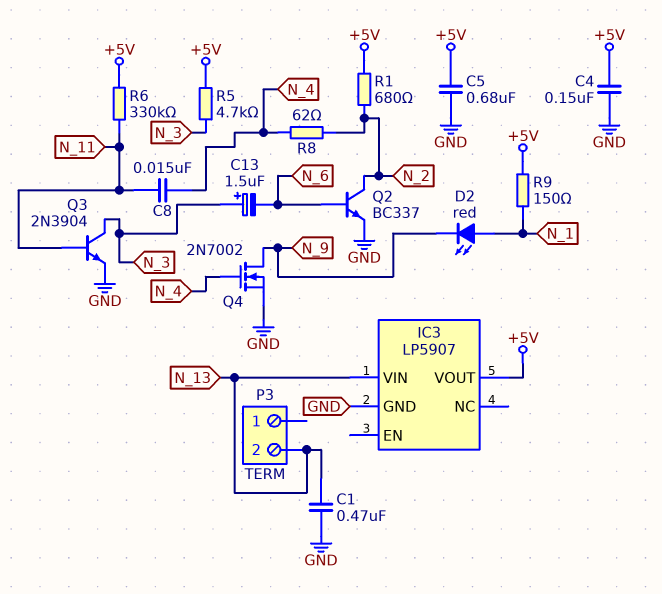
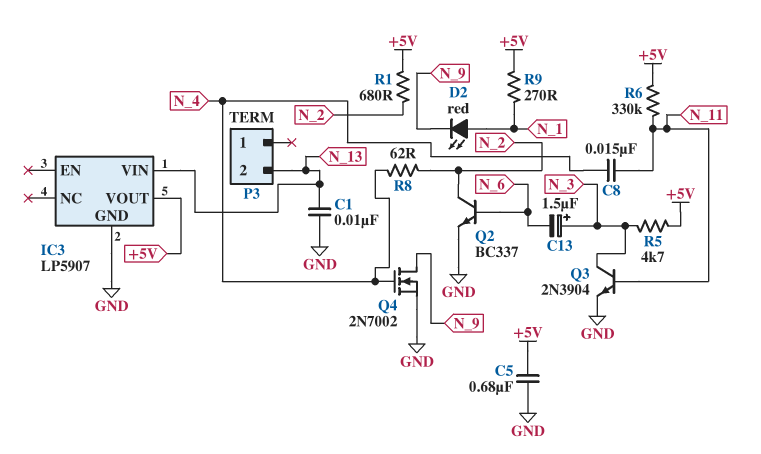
C1: 470nF (GND, N_13) -> 10nF (GND, N_13)
C4: 150nF (+5V, GND) -> none
R9: 150 (+5V, N_1) -> 270 (+5V, N_1)

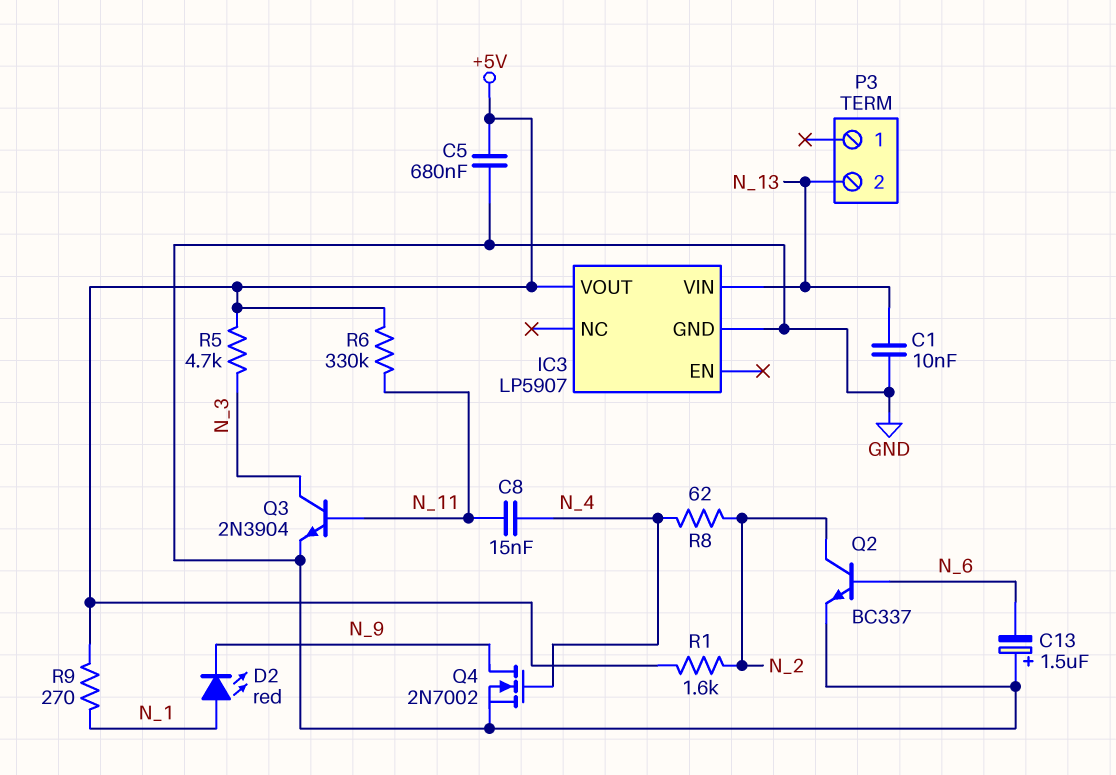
C13: 1.5uF (plus N_3, minus N_6) -> 1.5uF (plus GND, minus N_6)
R1: 680 (+5V, N_2) -> 1.6k (+5V, N_2)

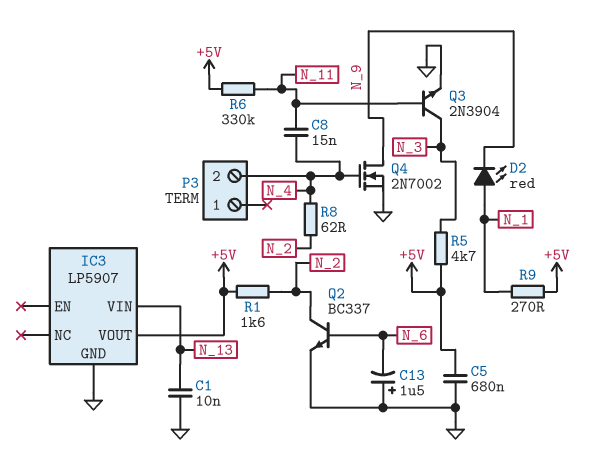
P3 pin 2: N_13 -> N_4

